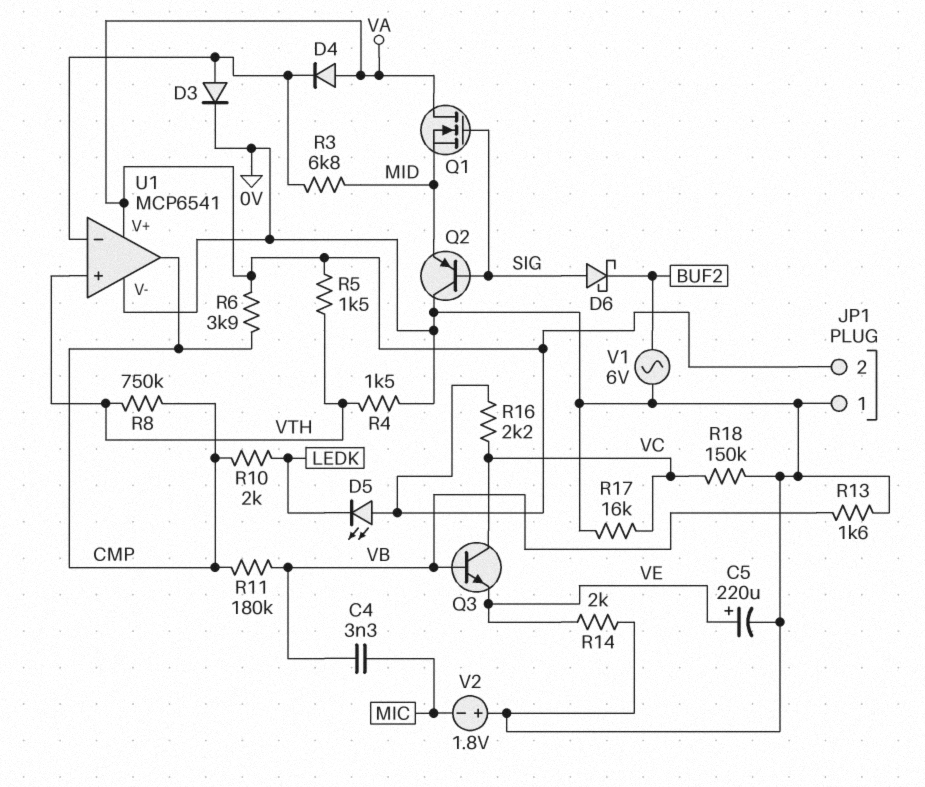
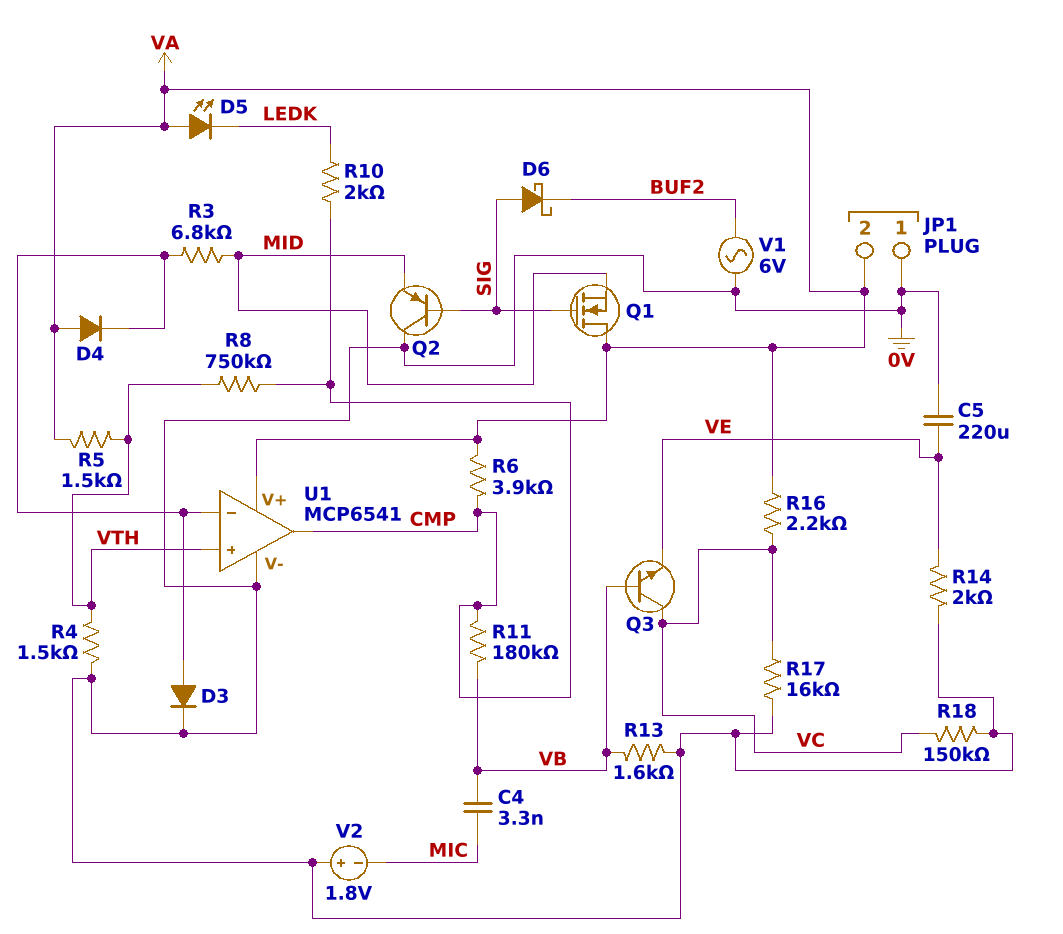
C5: 220uF (plus VE, minus 0V) -> 220uF (0V, VE)

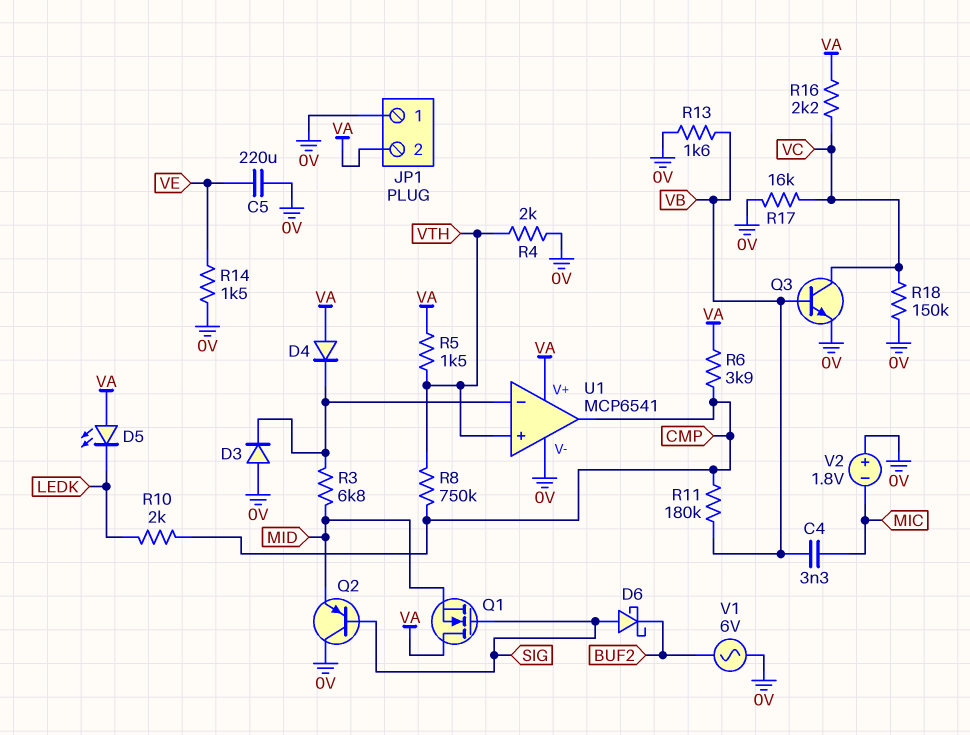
D3: diode (A U1/in-, K 0V) -> diode (A 0V, K U1/in-)
Q3: NPN (B VB, C VC, E VE) -> NPN (B VB, C VC, E 0V)
R4: 1.5k (0V, VTH) -> 2k (0V, VTH)
R14: 2k (0V, VE) -> 1.5k (0V, VE)

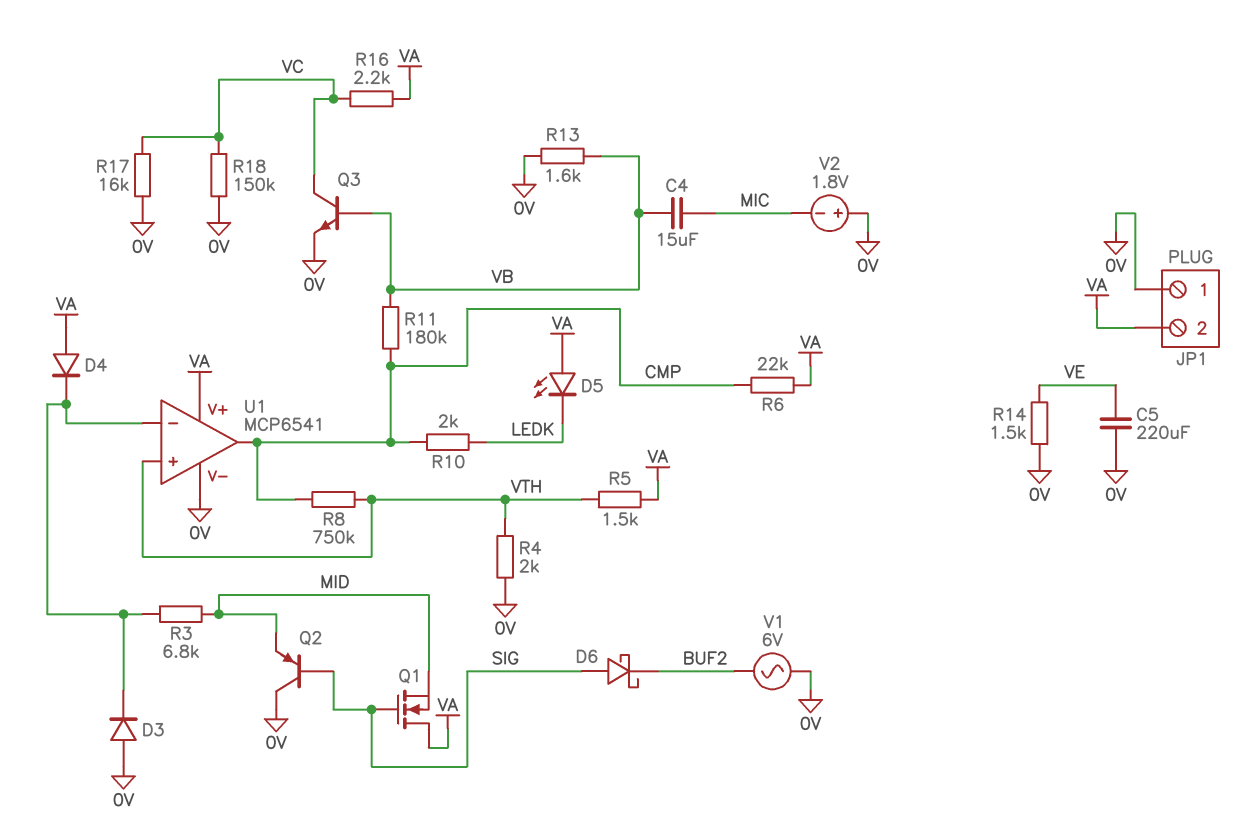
C4: 3.3nF (MIC, VB) -> 15uF (MIC, VB)
R6: 3.9k (CMP, VA) -> 22k (CMP, VA)

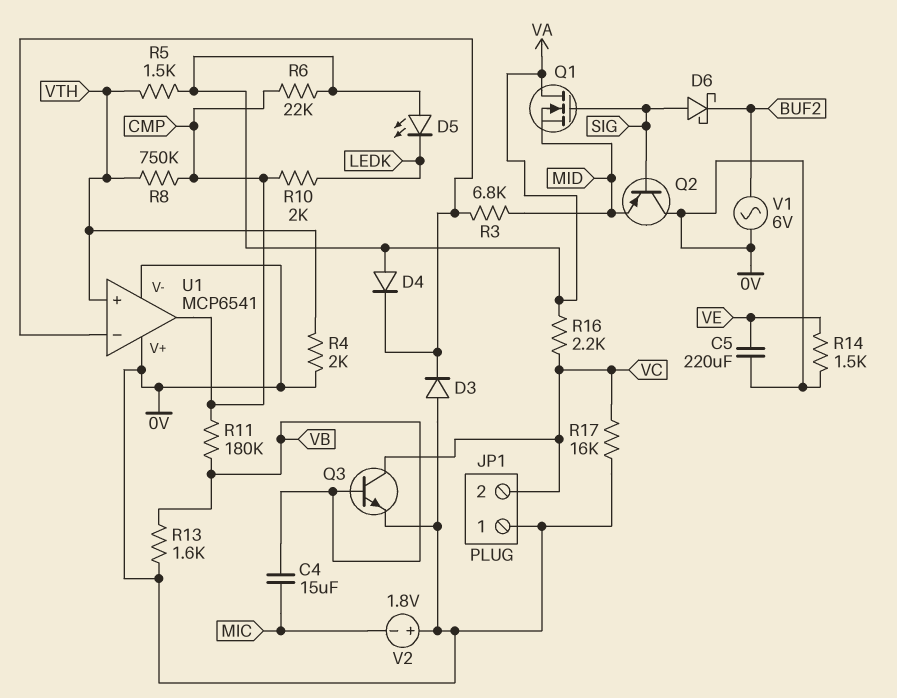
JP1 pin 2: VA -> VC
R18: 150k (0V, VC) -> none
U1 pin V+: VA -> 0V

